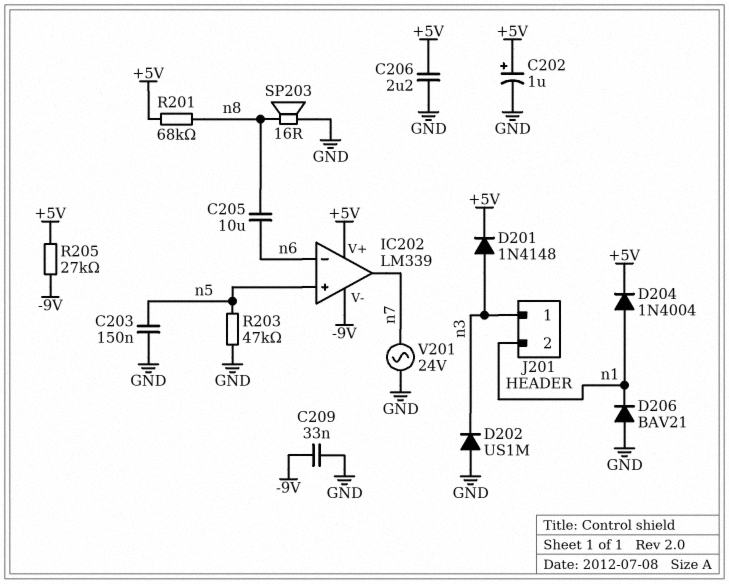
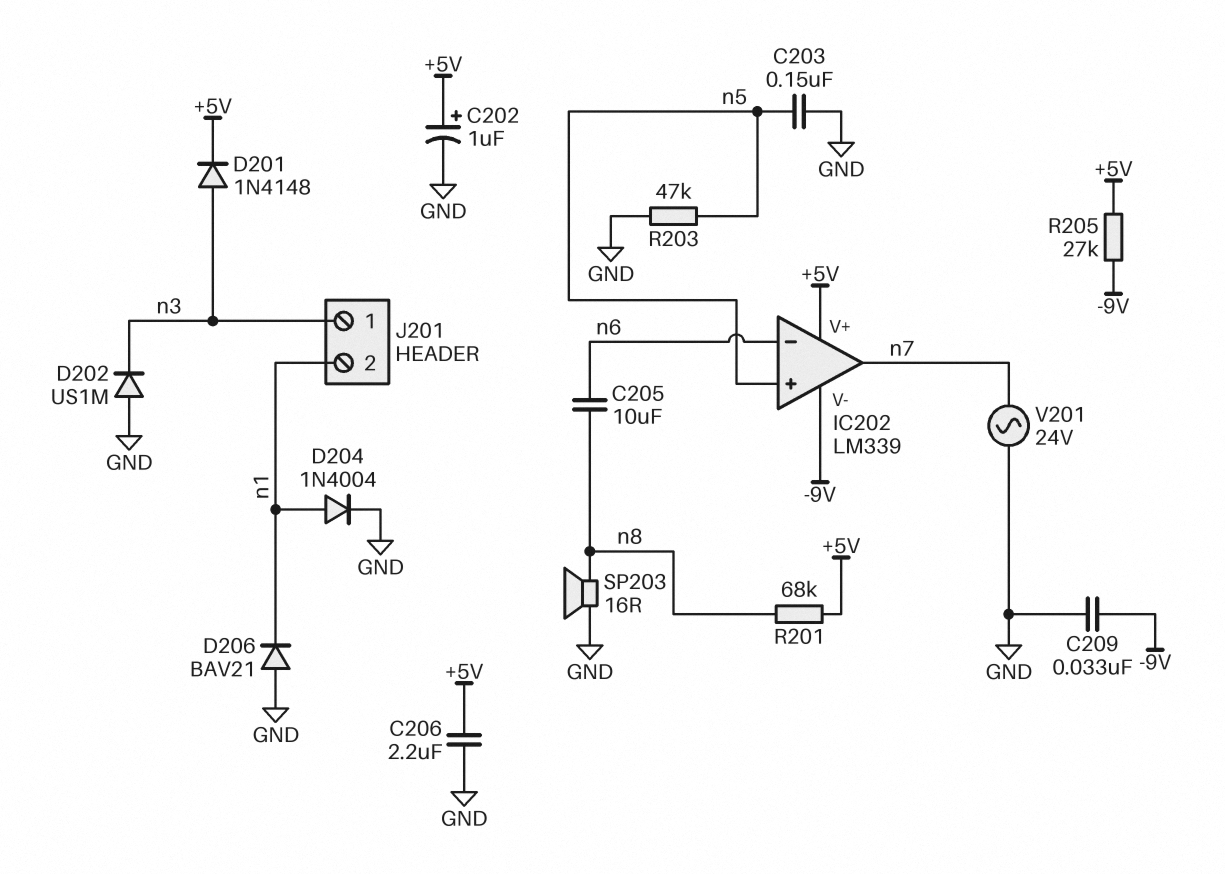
D204: diode 1N4004 (A n1, K +5V) -> diode 1N4004 (A n1, K GND)

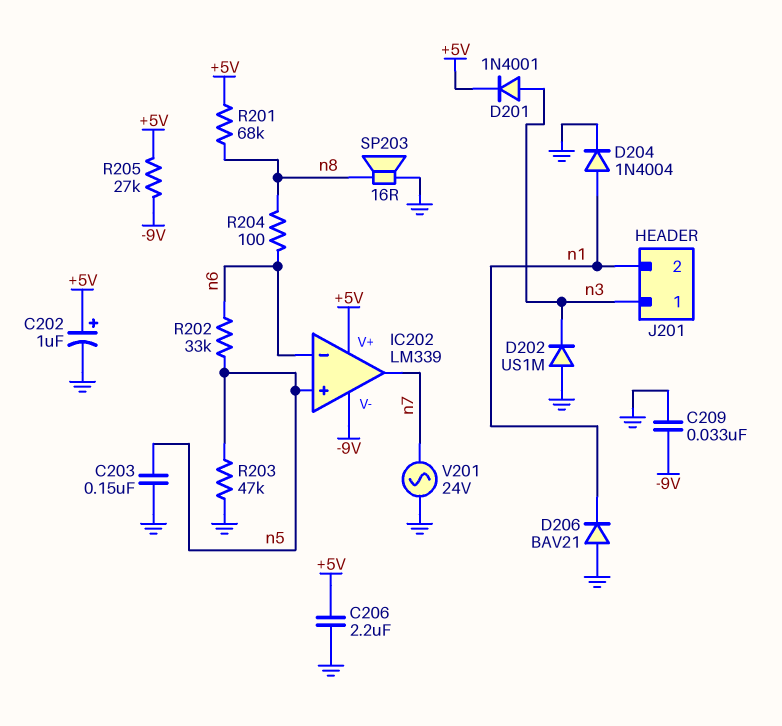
C205: 10uF (n6, n8) -> none
D201: diode 1N4148 (A n3, K +5V) -> diode 1N4001 (A n3, K +5V)
R202: none -> 33k (n5, n6)
R204: none -> 100 (n6, n8)

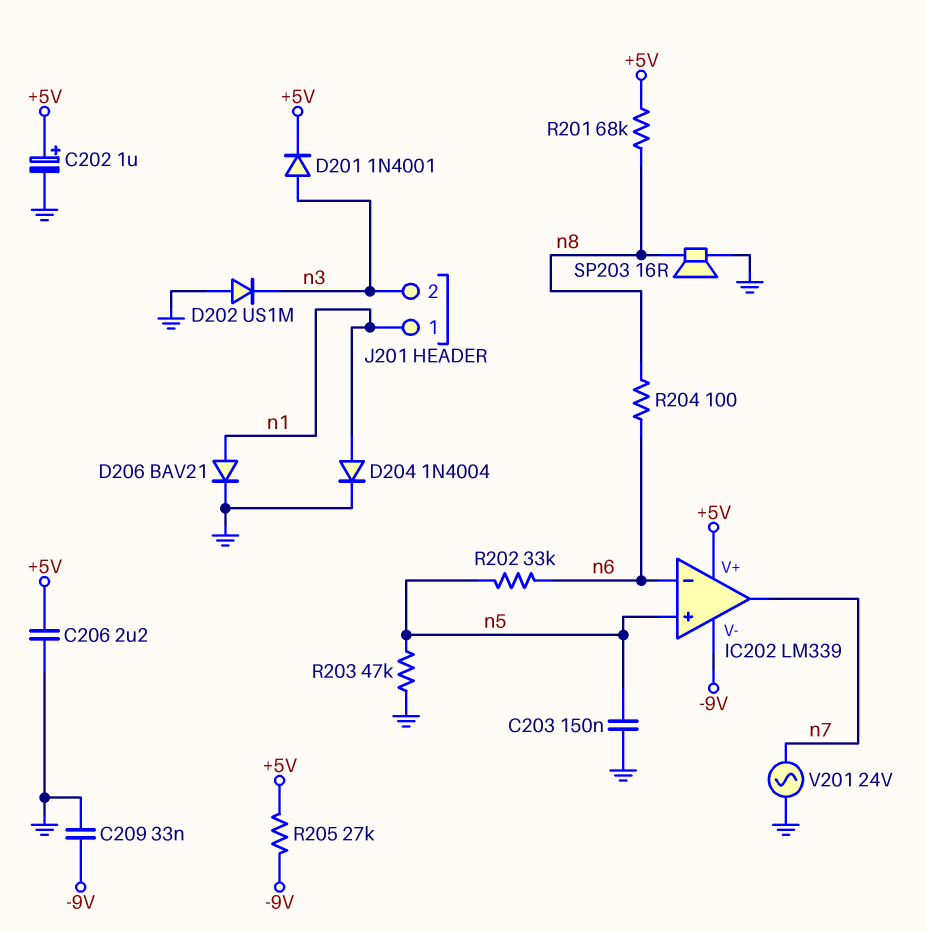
D206: diode BAV21 (A GND, K n1) -> diode BAV21 (A n1, K GND)
J201 pin 1: n3 -> n1
J201 pin 2: n1 -> n3

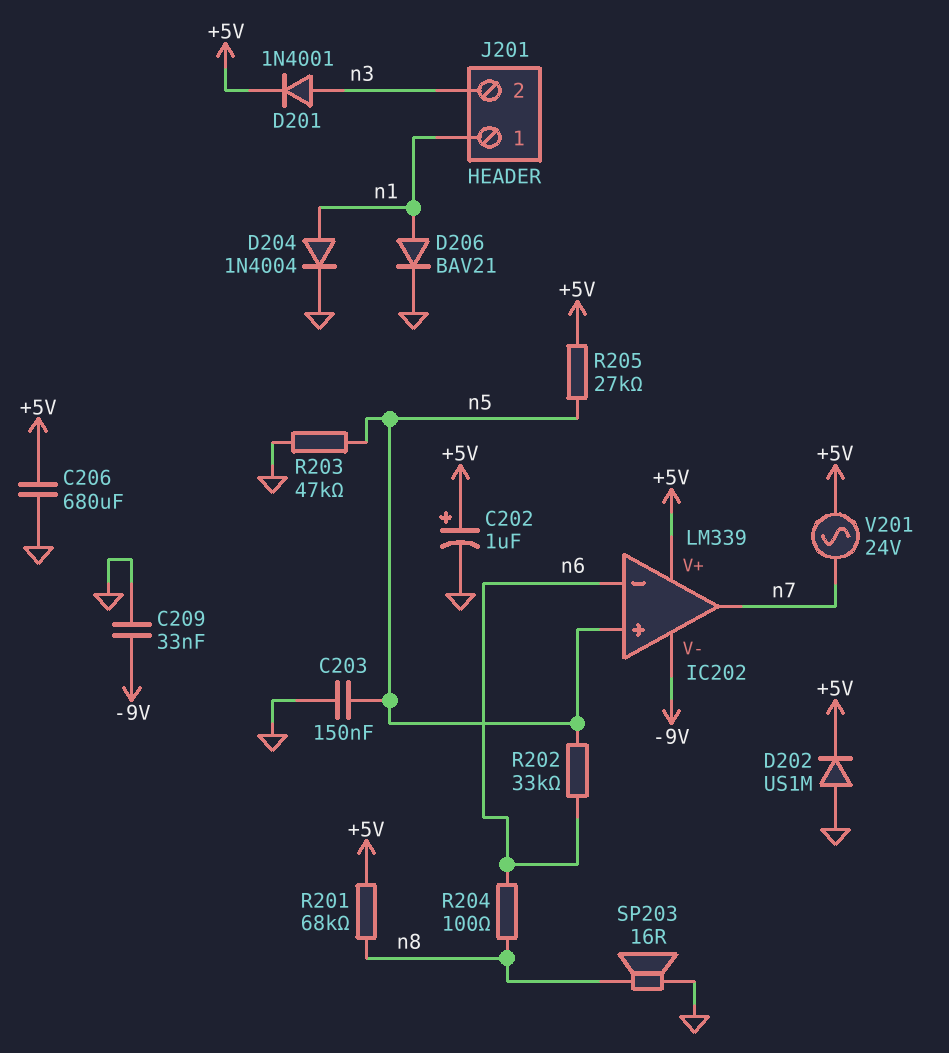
C206: 2.2uF (+5V, GND) -> 680uF (+5V, GND)
D202: diode US1M (A GND, K n3) -> diode US1M (A GND, K +5V)
R205: 27k (+5V, -9V) -> 27k (+5V, n5)
V201: AC 24V (GND, n7) -> AC 24V (+5V, n7)

